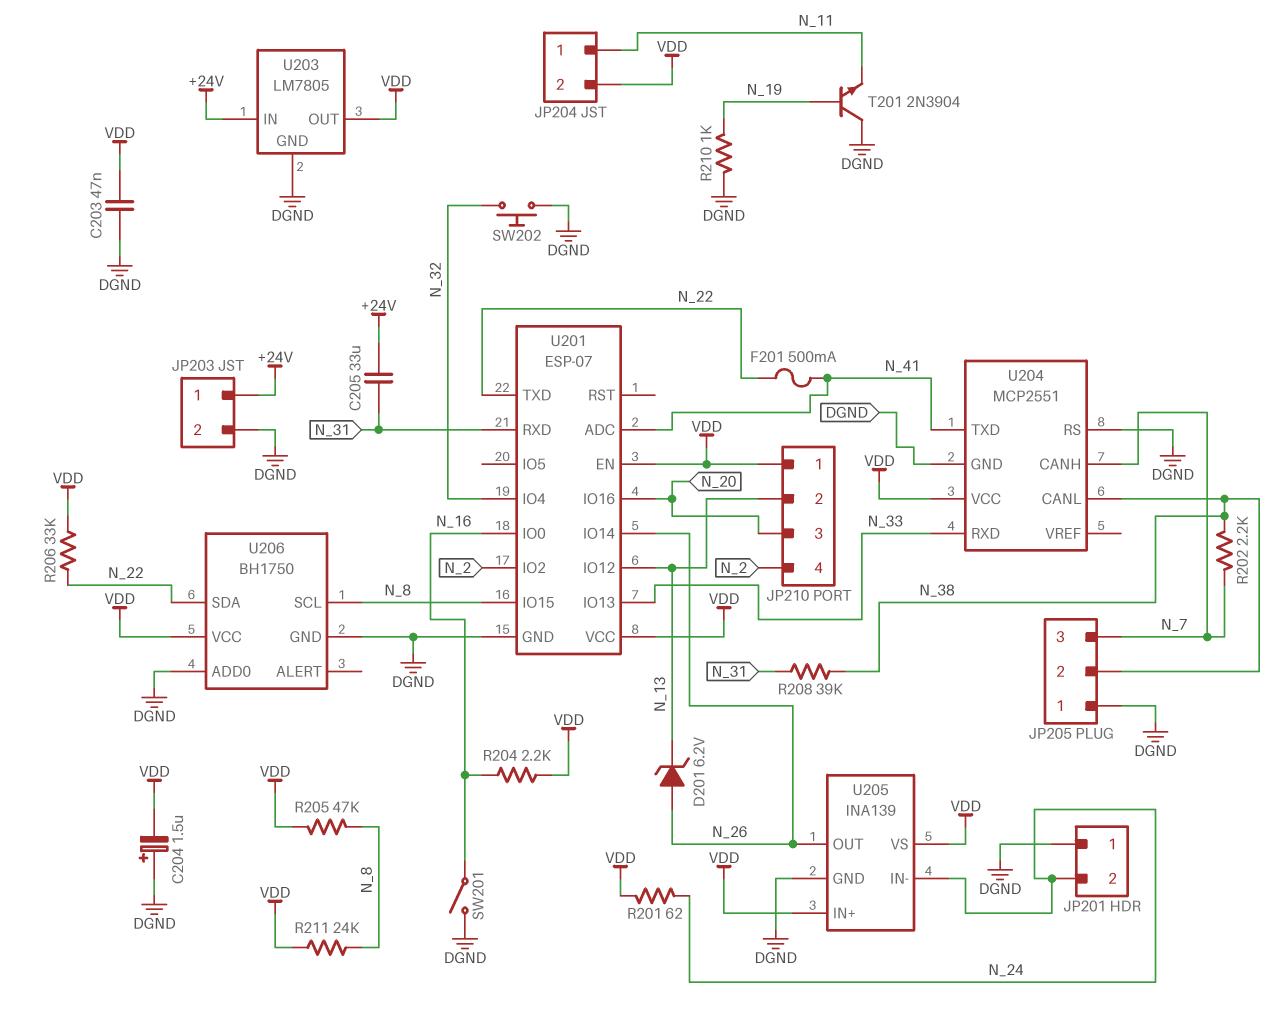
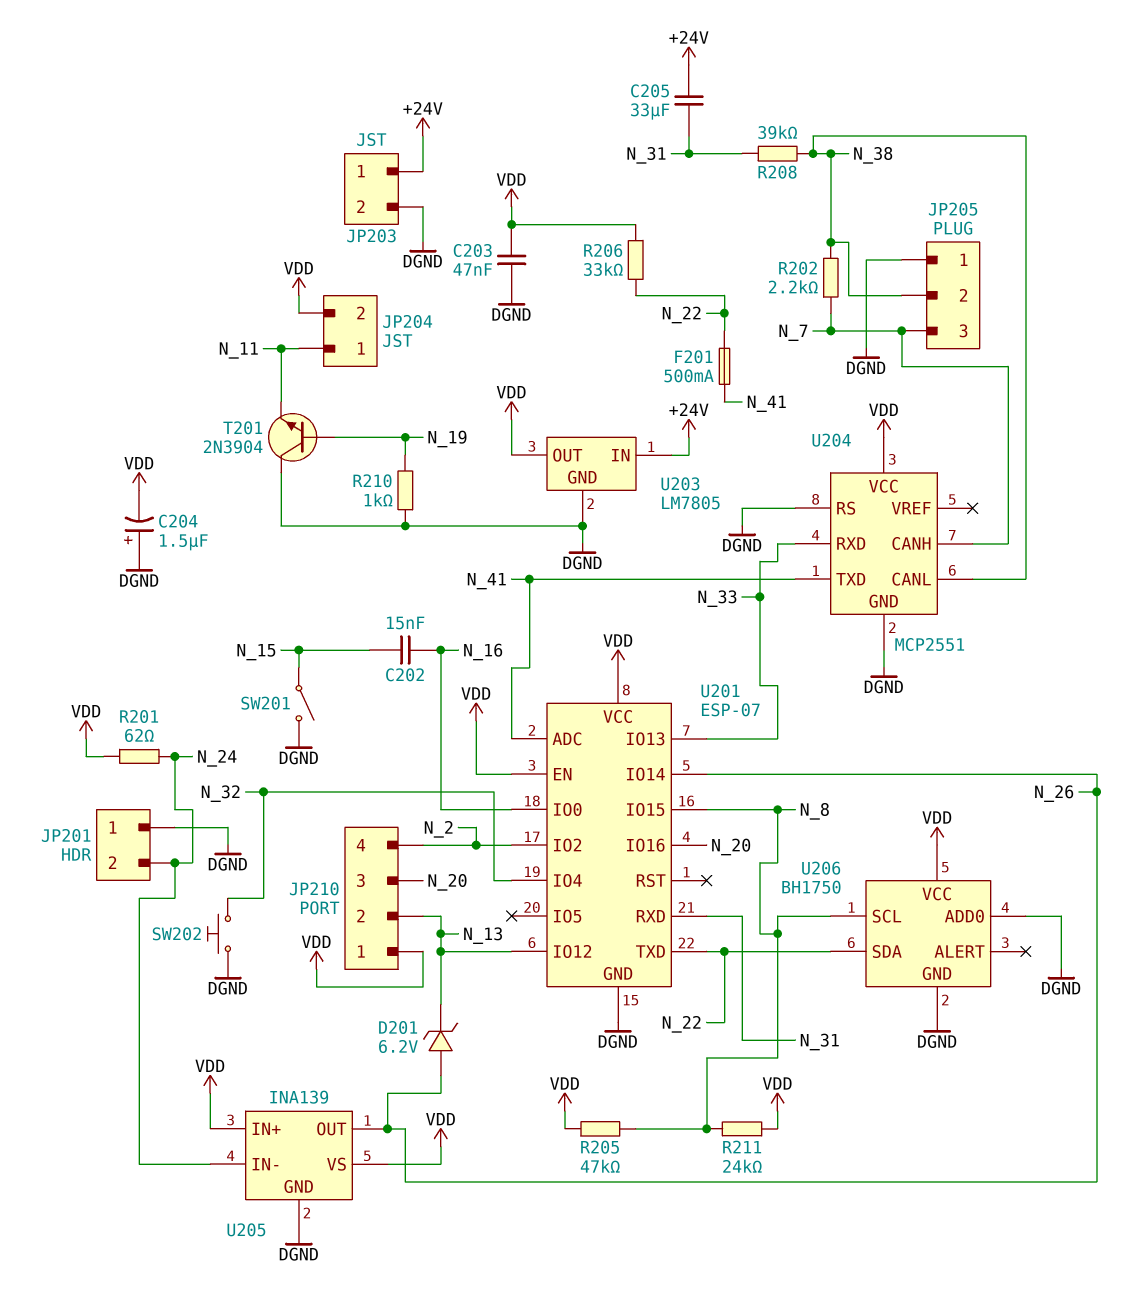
C202: none -> 15nF (N_15, N_16)
R204: 2.2k (N_16, VDD) -> none
SW201: switch (DGND, N_16) -> switch (DGND, N_15)

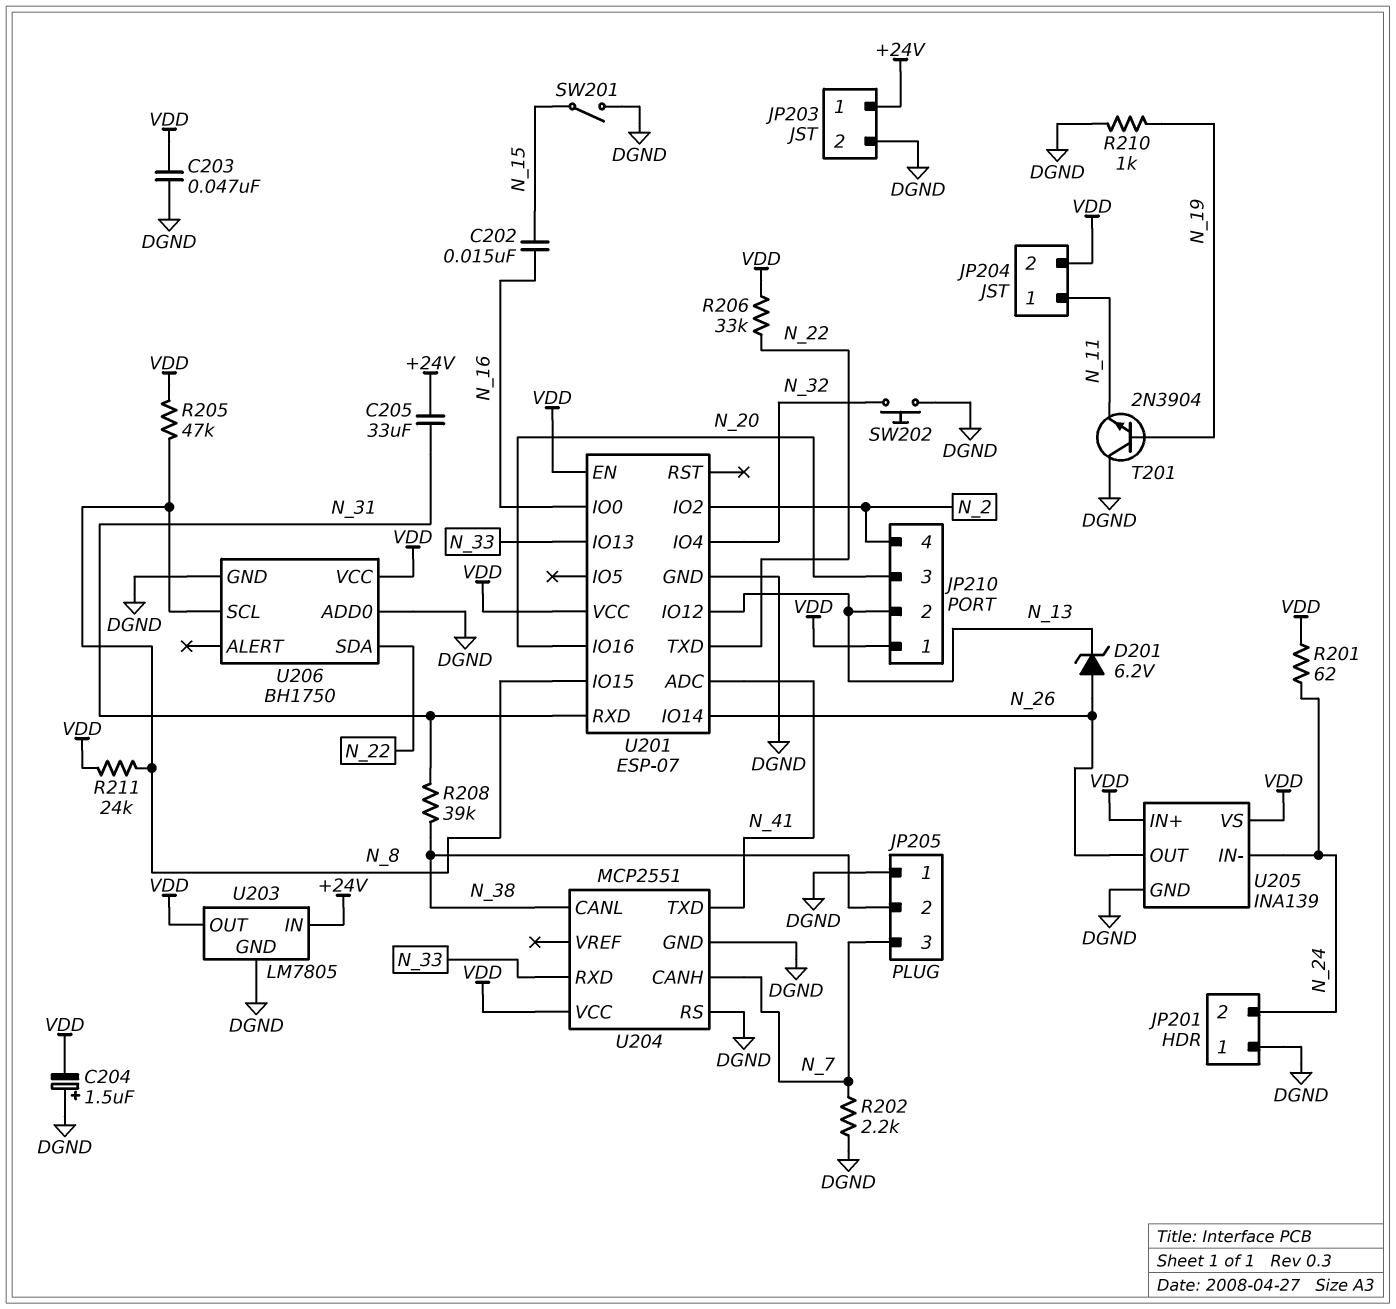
F201: 500mA (N_22, N_41) -> none
R202: 2.2k (N_7, N_38) -> 2.2k (DGND, N_7)

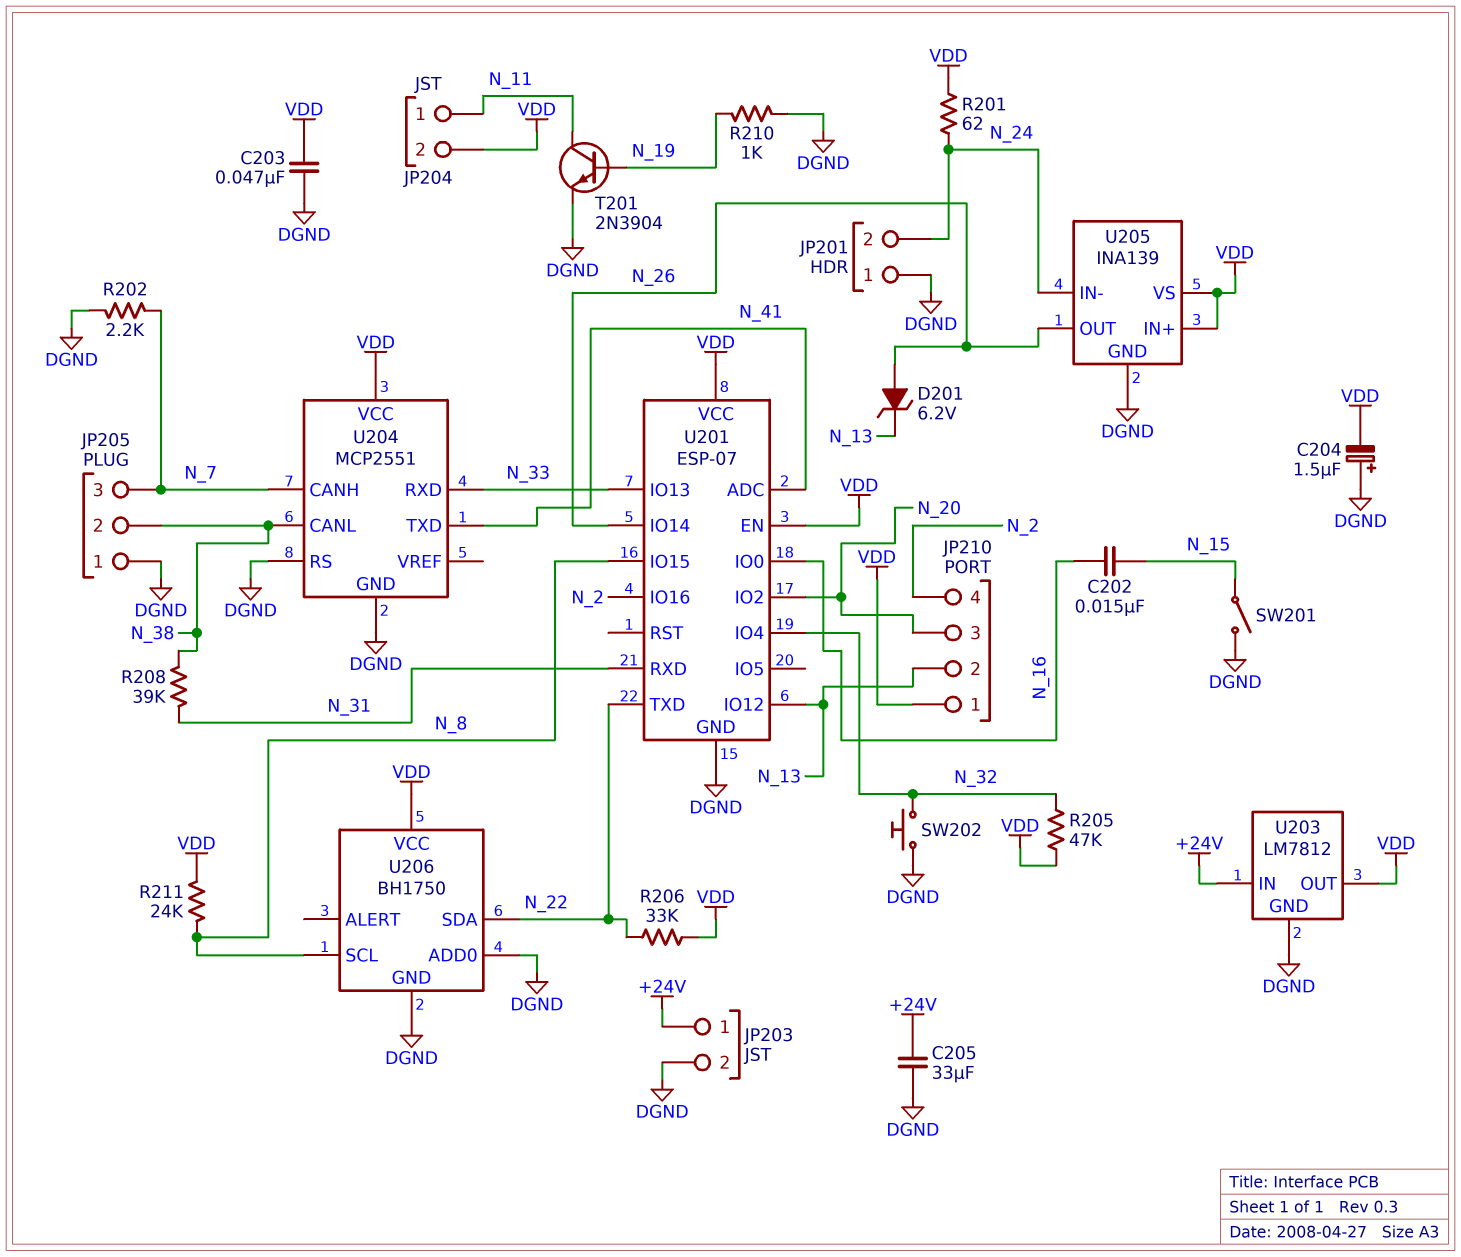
C205: 33uF (+24V, N_31) -> 33uF (+24V, DGND)
R205: 47k (N_8, VDD) -> 47k (N_32, VDD)
T201: NPN 2N3904 (B N_19, C DGND, E N_11) -> NPN 2N3904 (B N_19, C N_11, E DGND)
U201 pin IO2: N_2 -> N_20
U201 pin IO16: N_20 -> N_2
U203: LM7805 -> LM7812

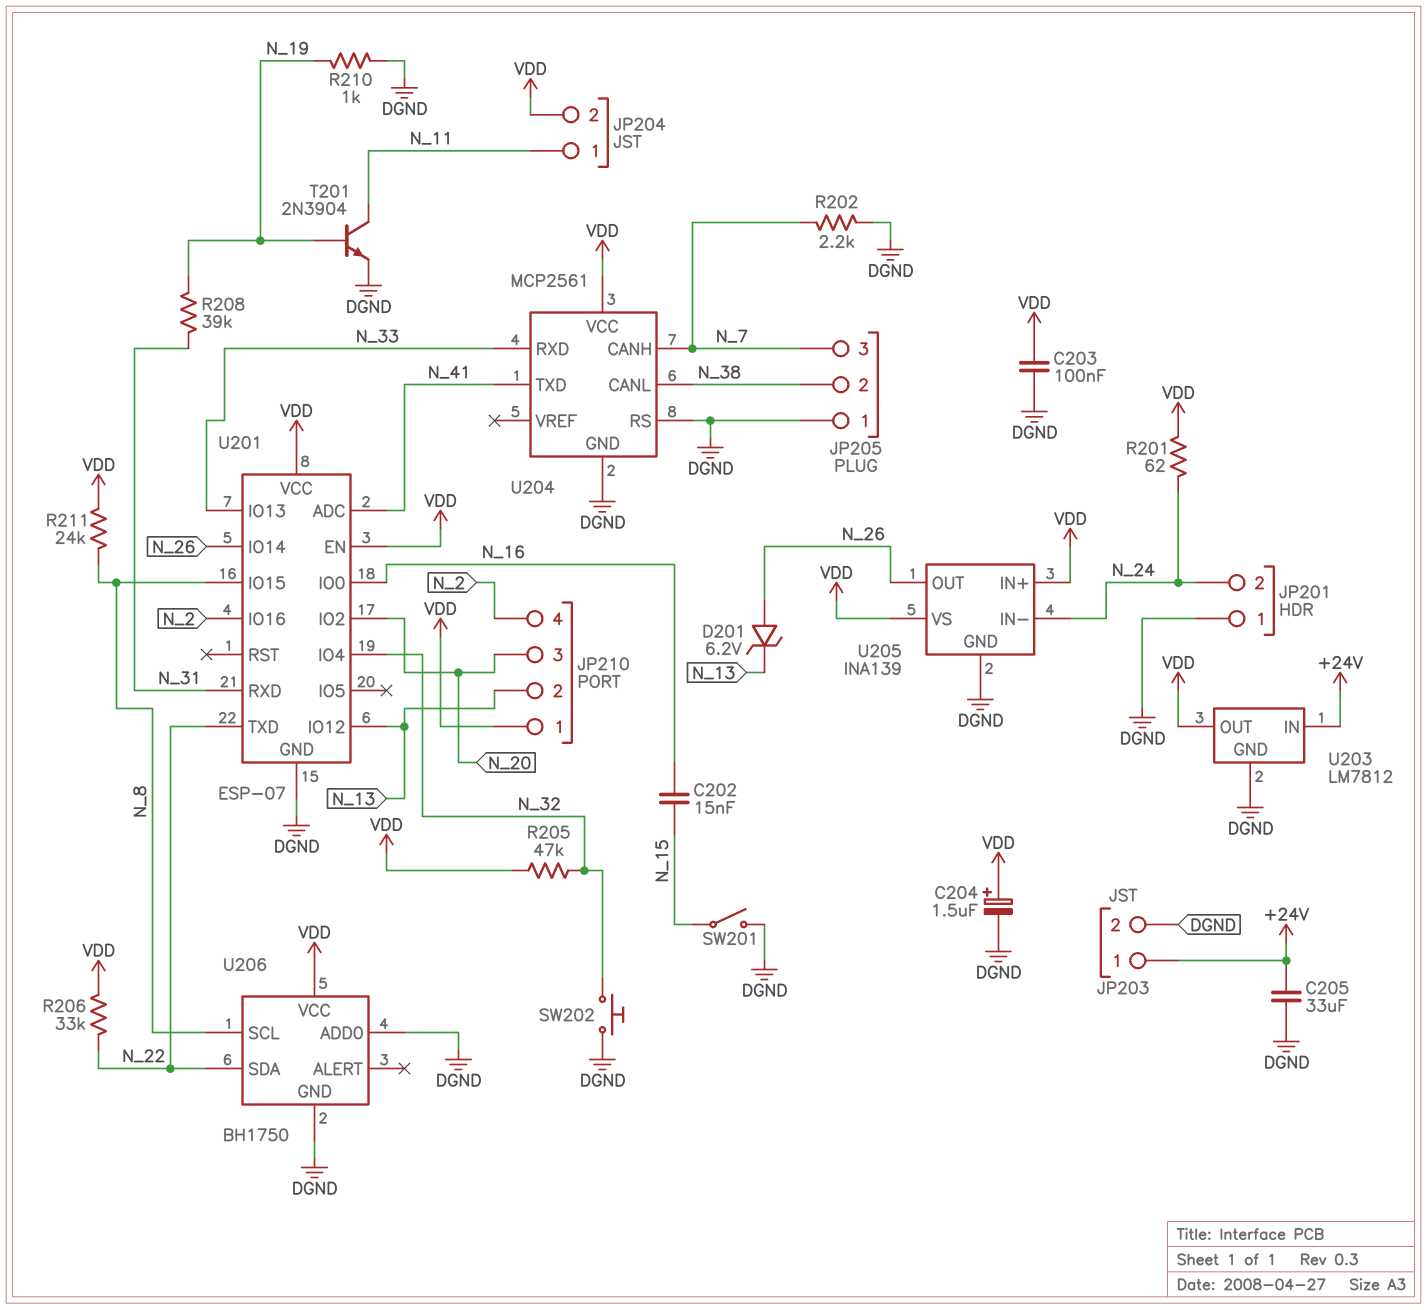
C203: 47nF (DGND, VDD) -> 100nF (DGND, VDD)
C204: 1.5uF (plus DGND, minus VDD) -> 1.5uF (plus VDD, minus DGND)
R208: 39k (N_31, N_38) -> 39k (N_19, N_31)
U204: MCP2551 -> MCP2561

